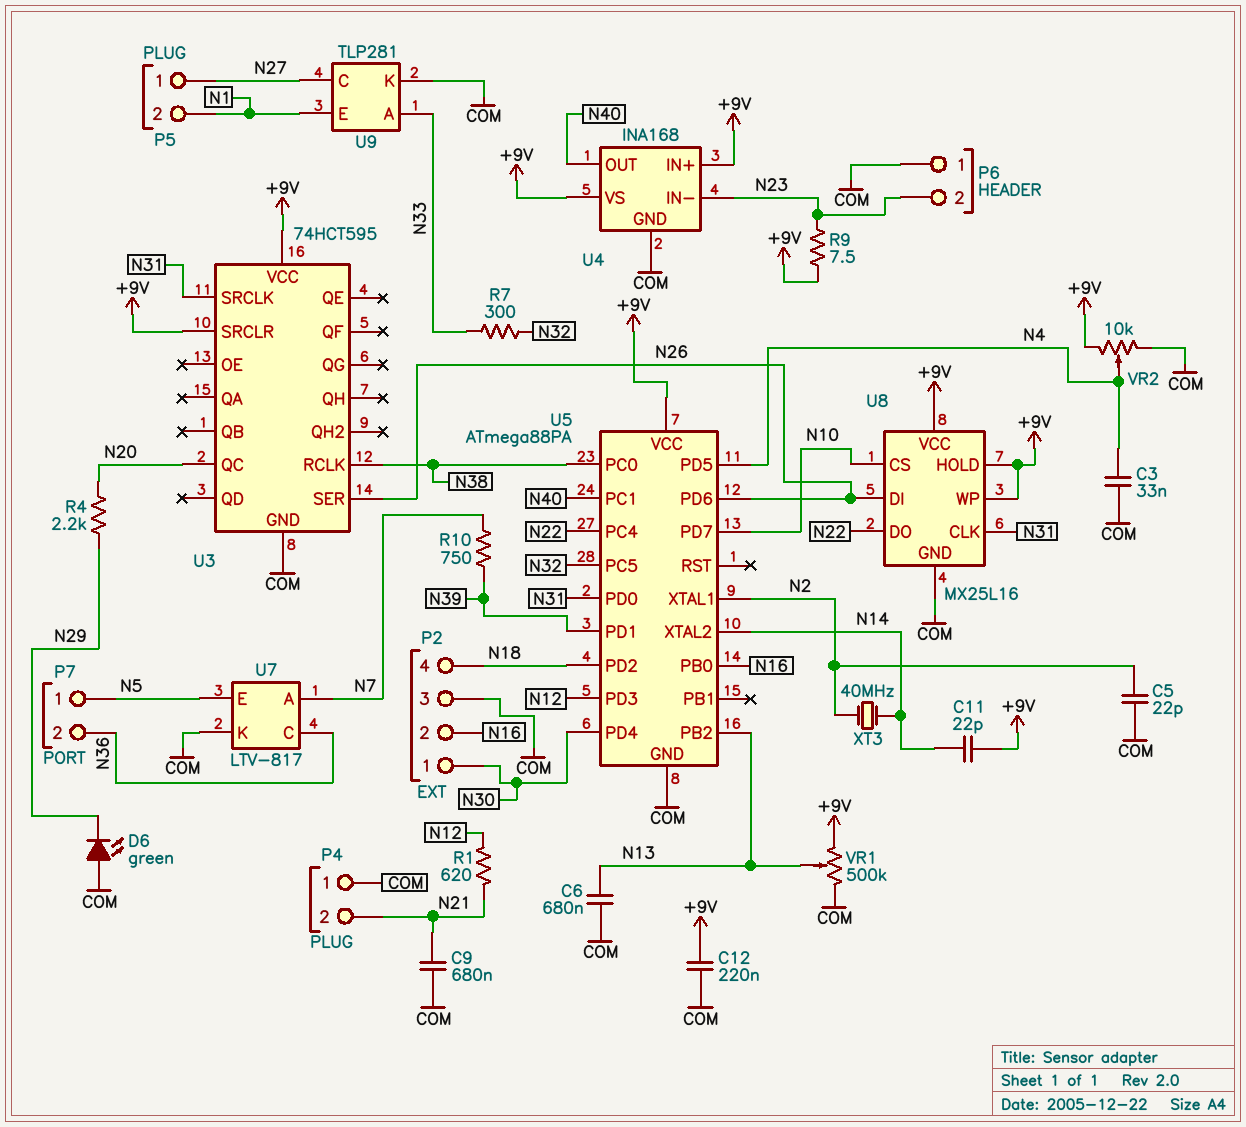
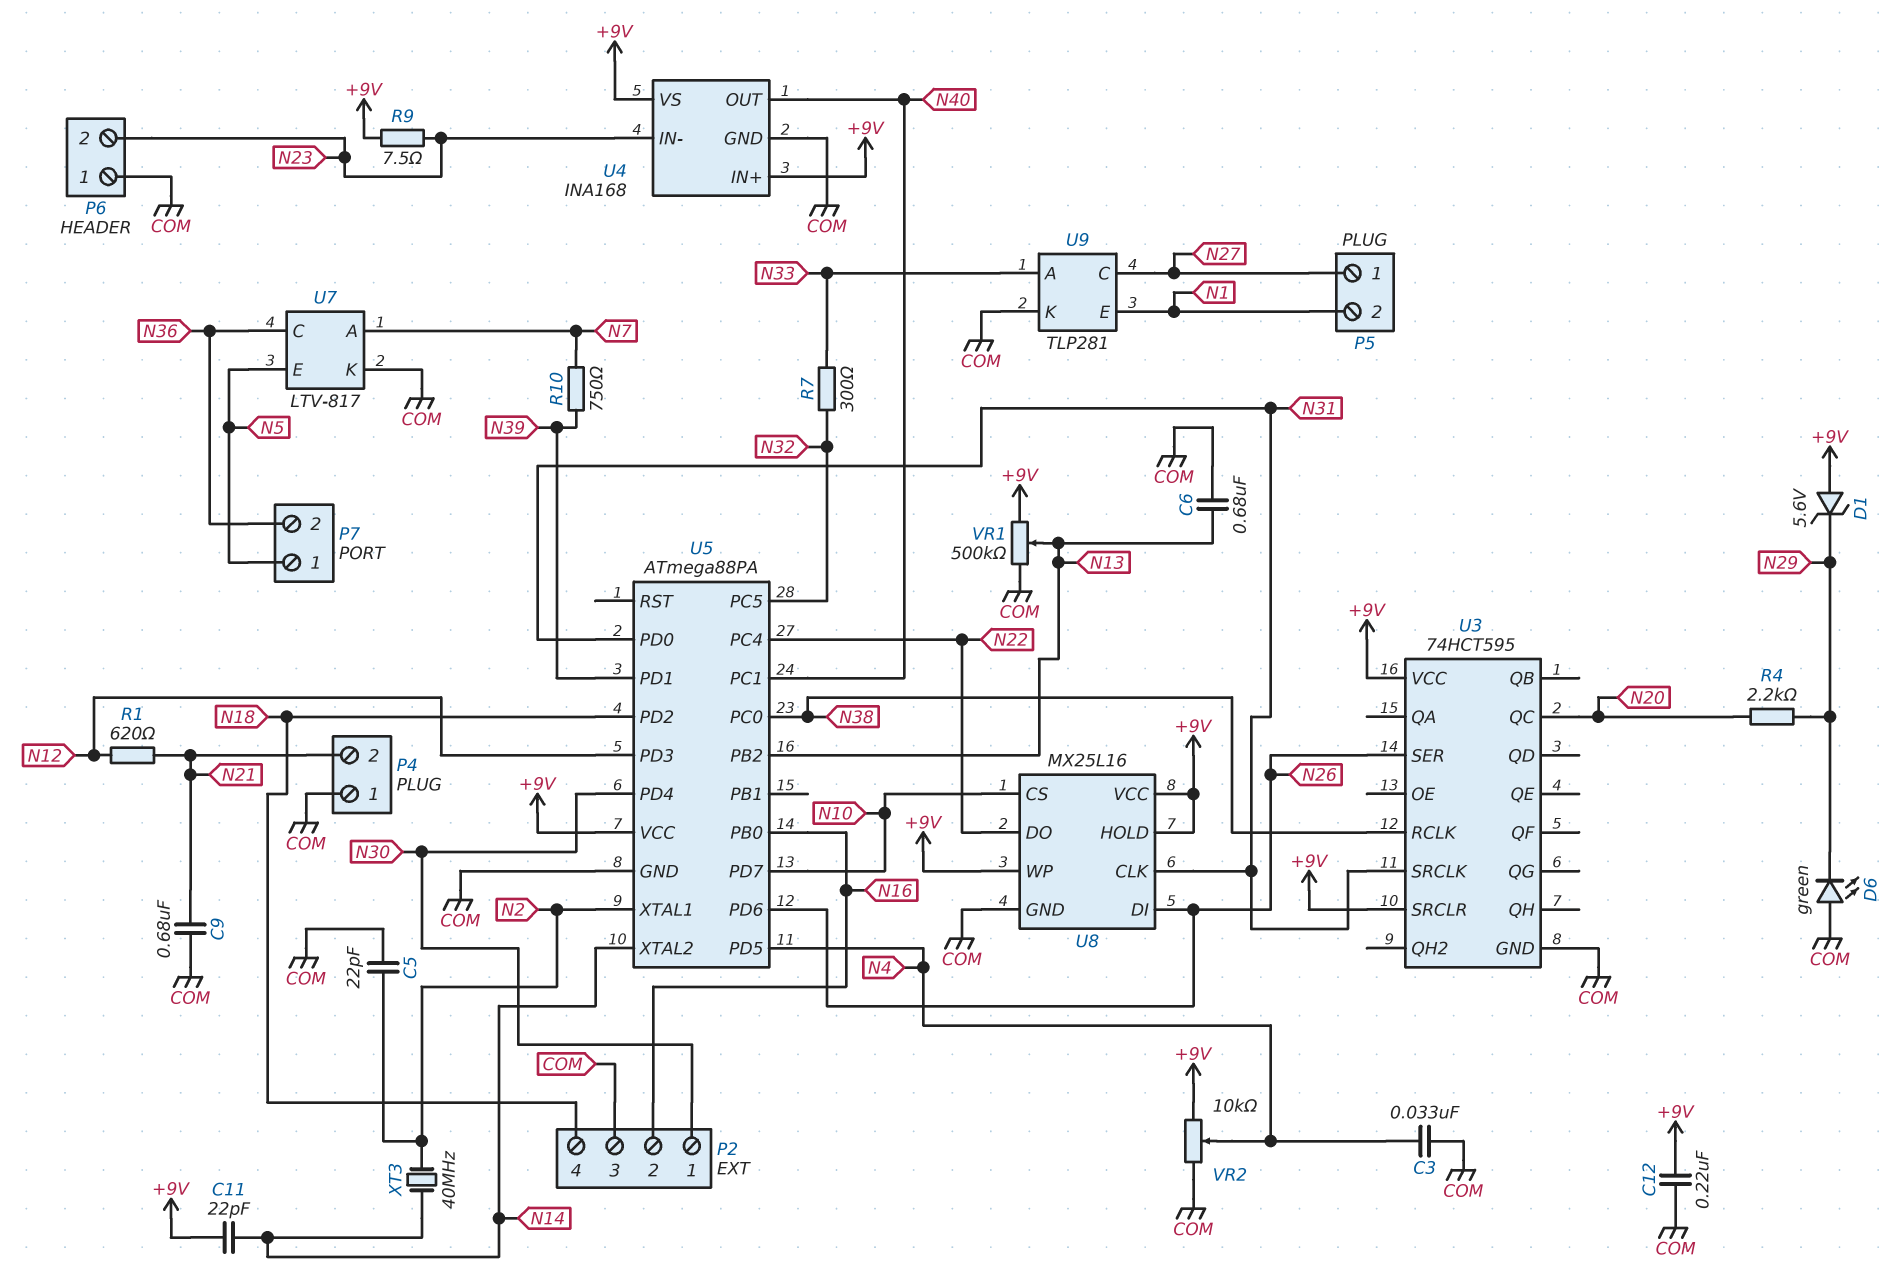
D1: none -> zener 5.6V (A +9V, K N29)

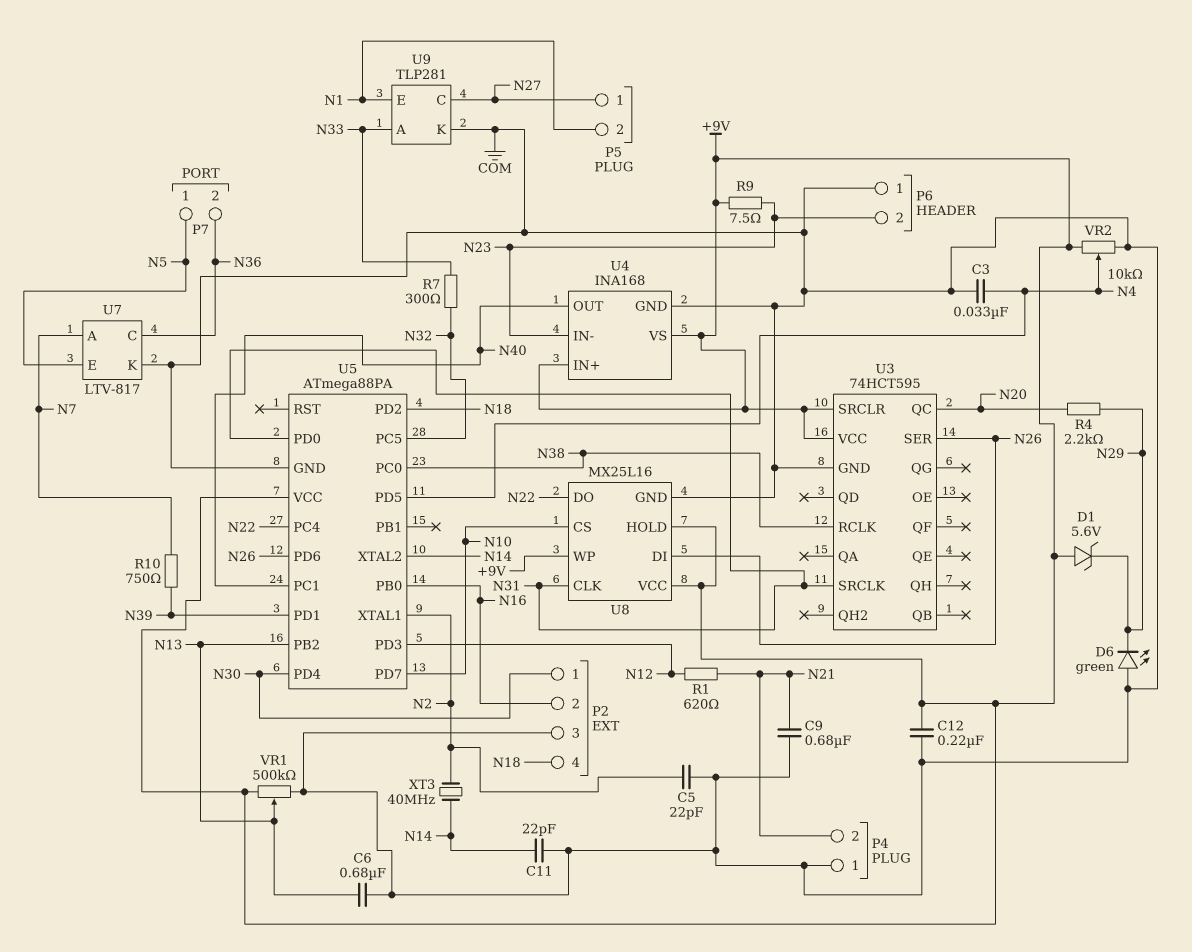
C11: 22pF (+9V, N14) -> 22pF (COM, N14)

